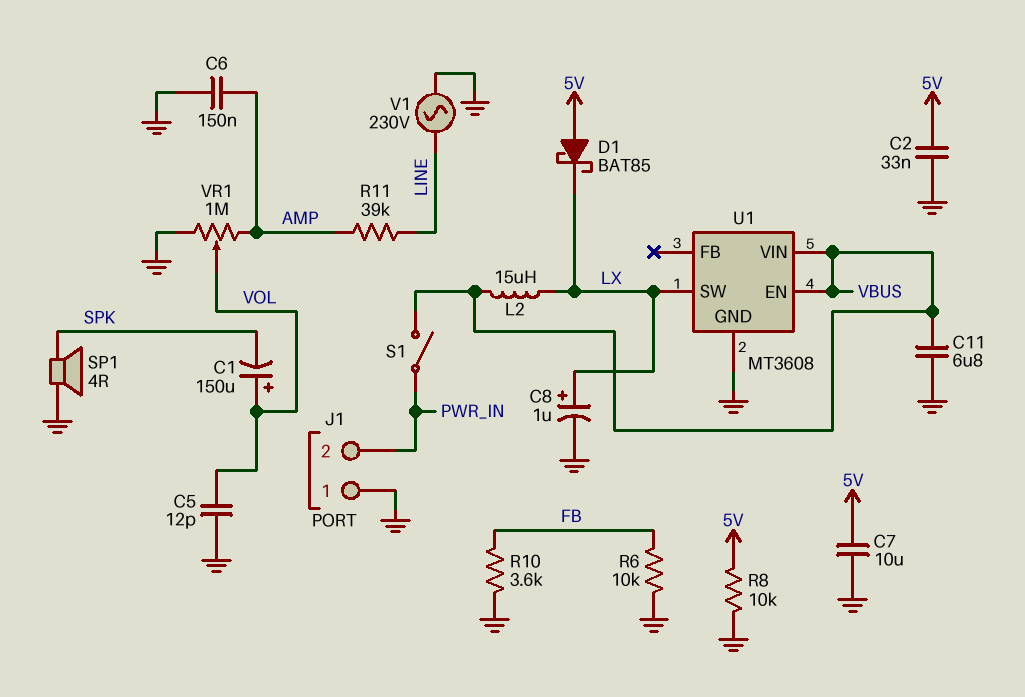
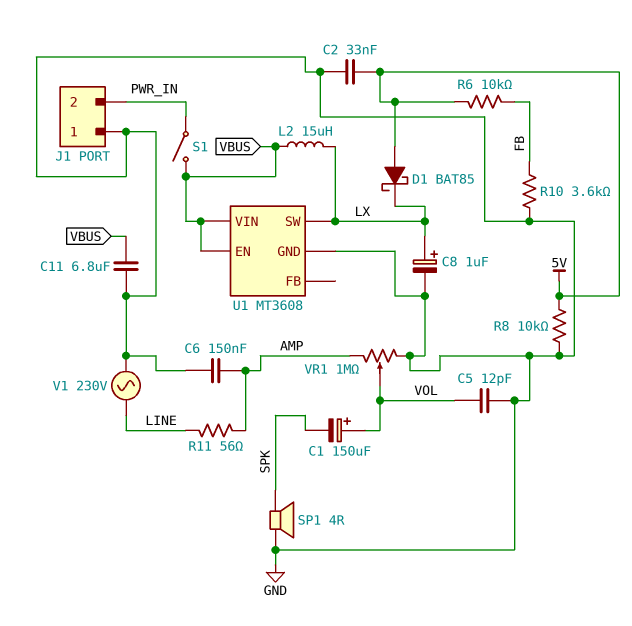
C7: 10uF (5V, GND) -> none
R6: 10k (FB, GND) -> 10k (5V, FB)
R11: 39k (AMP, LINE) -> 56 (AMP, LINE)

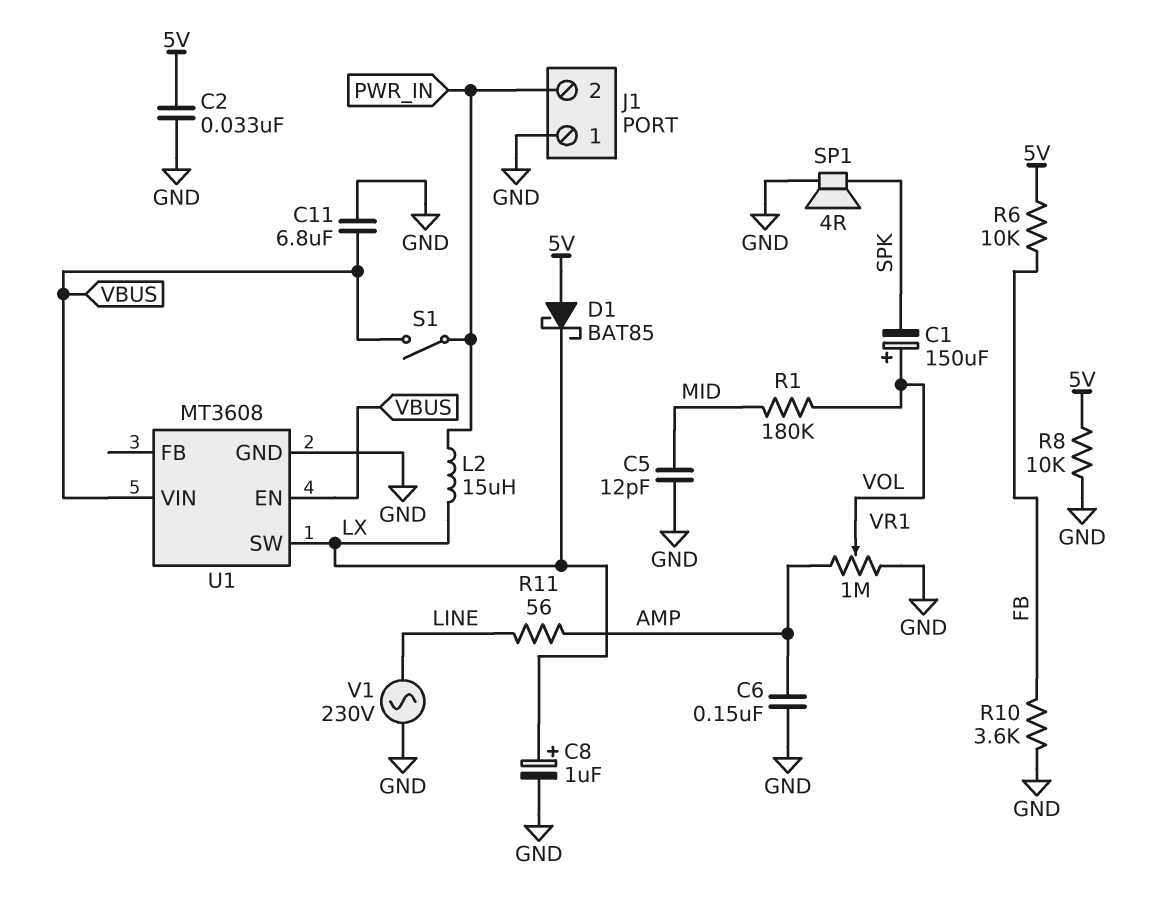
C5: 12pF (GND, VOL) -> 12pF (GND, MID)
L2: 15uH (LX, VBUS) -> 15uH (LX, PWR_IN)
R1: none -> 180k (MID, VOL)

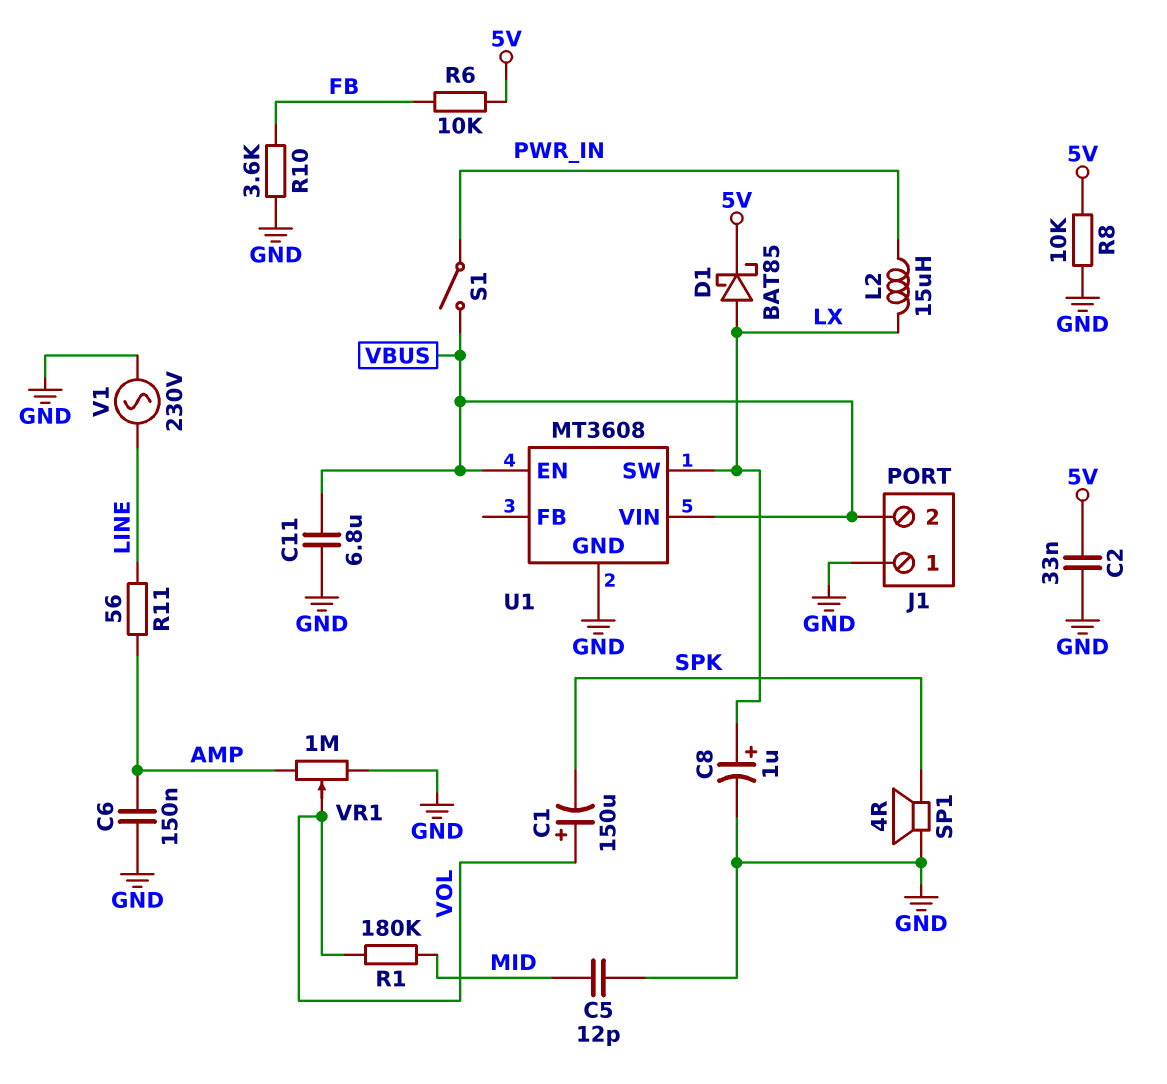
D1: schottky BAT85 (A 5V, K LX) -> schottky BAT85 (A LX, K 5V)
J1 pin 2: PWR_IN -> VBUS

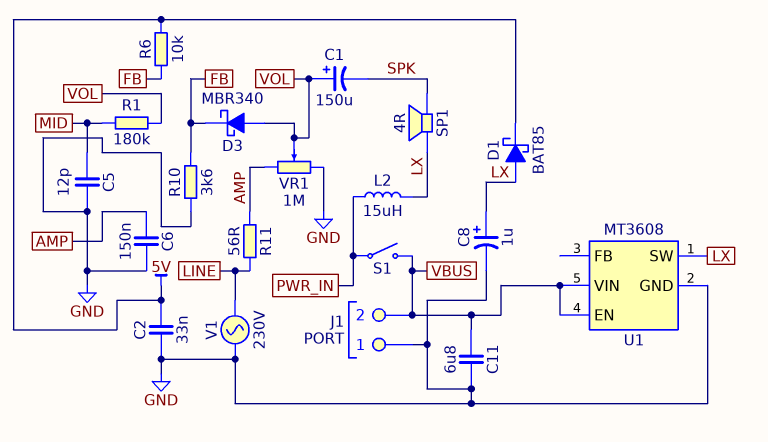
D3: none -> schottky MBR340 (A VOL, K FB)
R8: 10k (5V, GND) -> none
SP1: speaker 4R (GND, SPK) -> speaker 4R (LX, SPK)

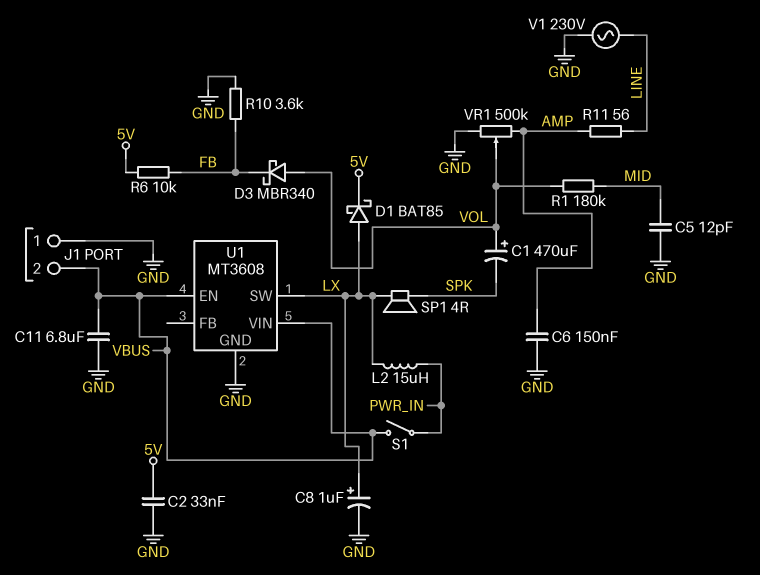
C1: 150uF (plus VOL, minus SPK) -> 470uF (plus VOL, minus SPK)
VR1: 1M (AMP, GND, wiper VOL) -> 500k (AMP, GND, wiper VOL)

